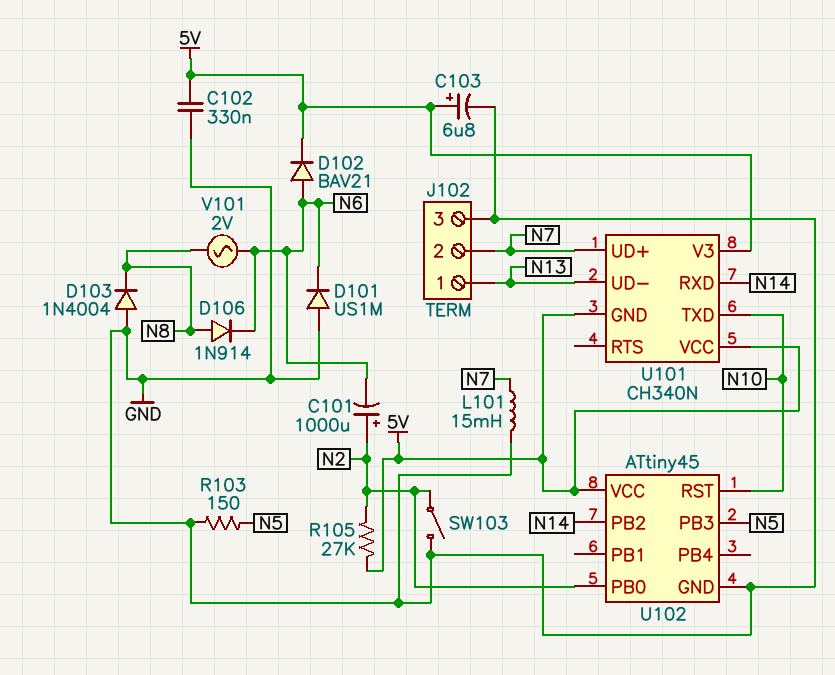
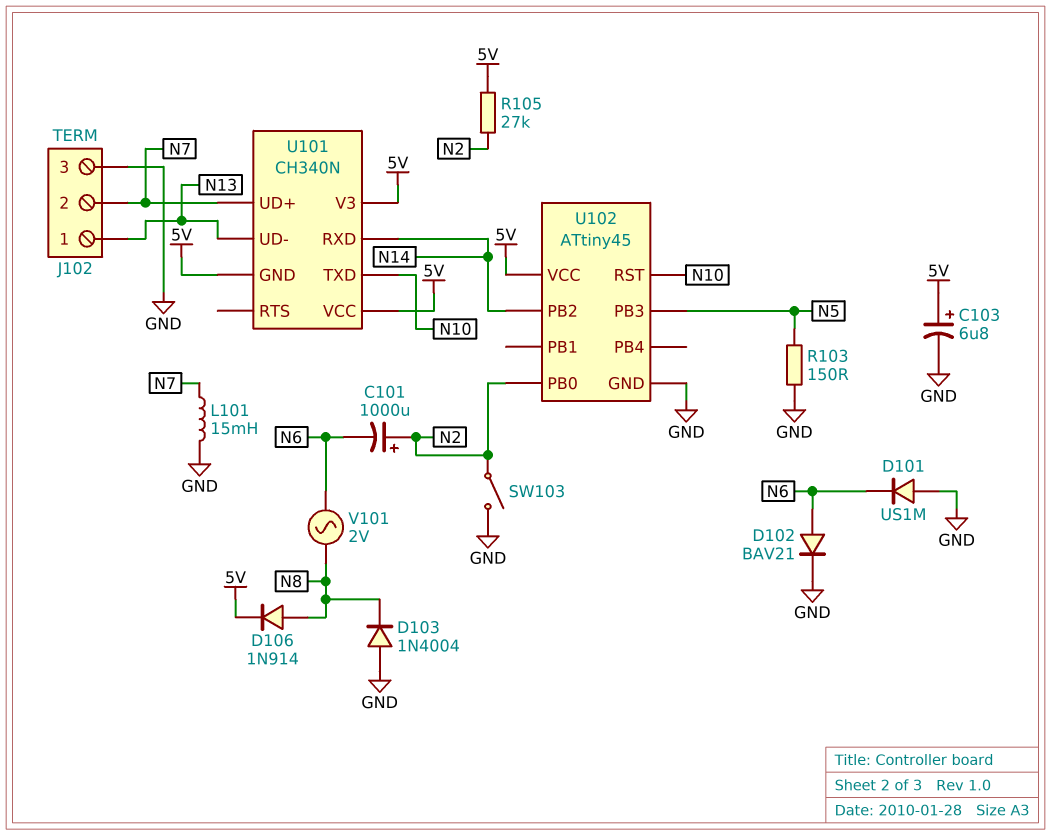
C102: 330nF (5V, GND) -> none
D102: diode BAV21 (A N6, K 5V) -> diode BAV21 (A N6, K GND)
D106: diode 1N914 (A N8, K N6) -> diode 1N914 (A N8, K 5V)

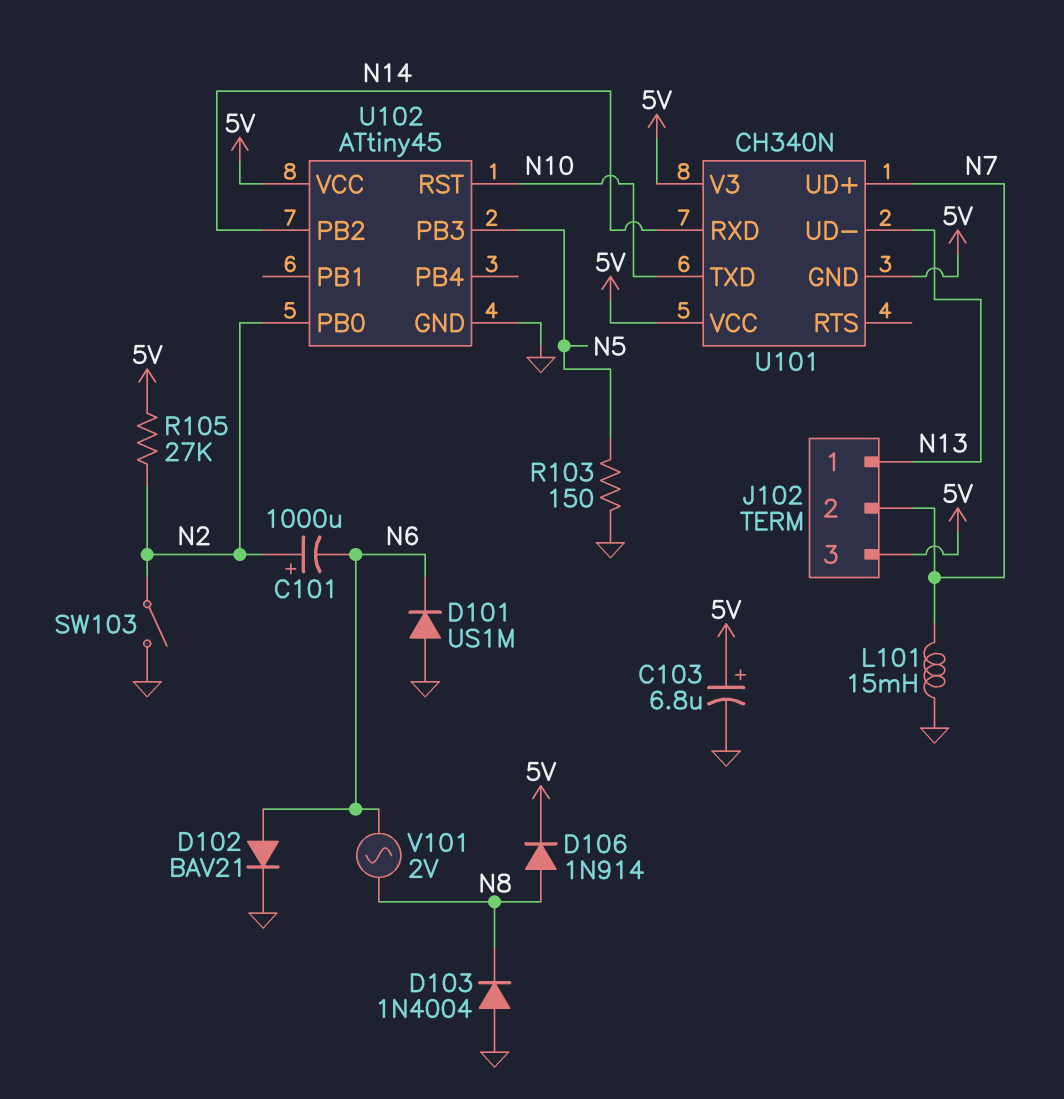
J102 pin 3: GND -> 5V

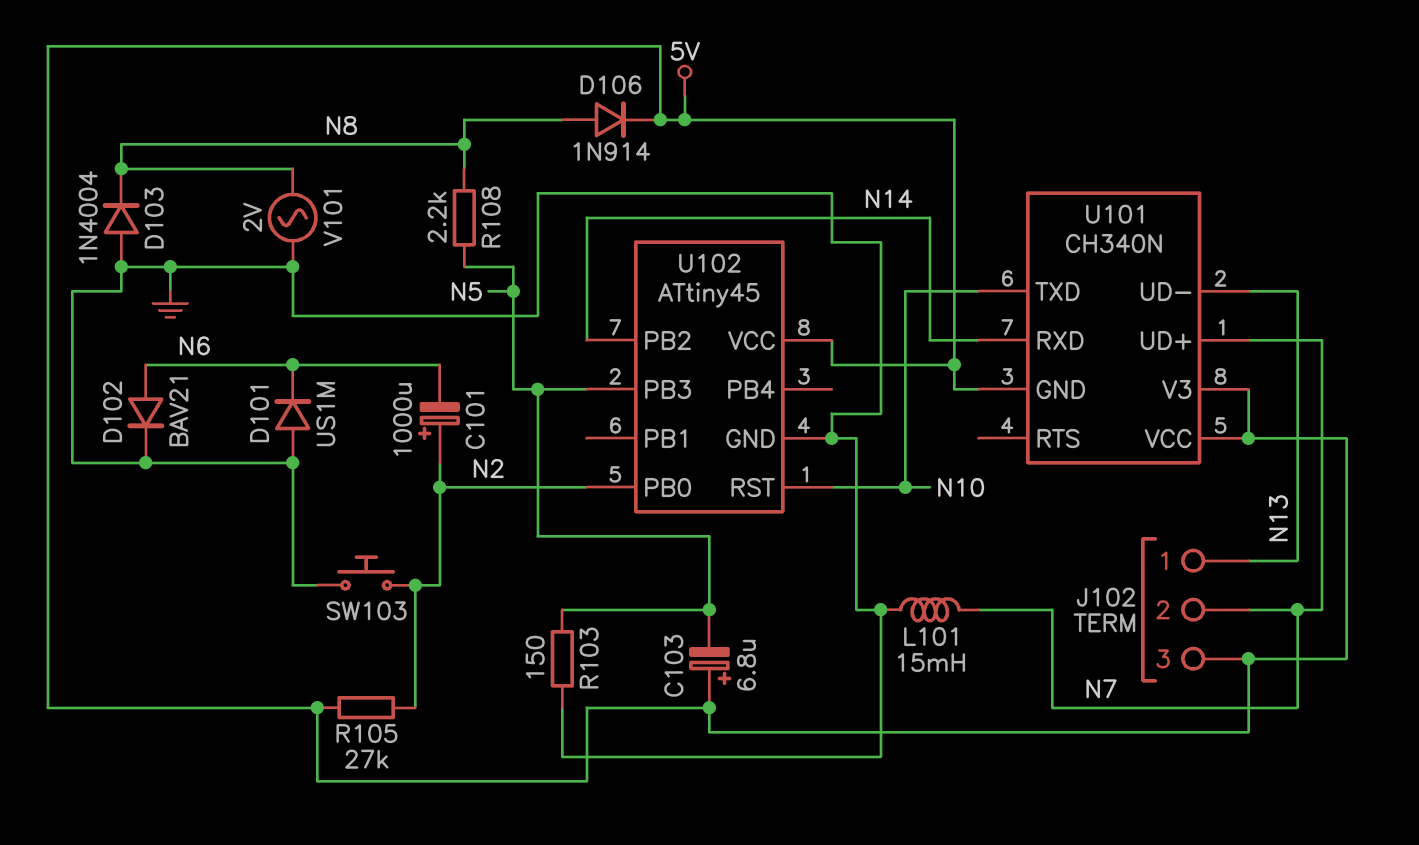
C103: 6.8uF (plus 5V, minus GND) -> 6.8uF (plus 5V, minus N5)
R108: none -> 2.2k (N5, N8)
SW103: switch (GND, N2) -> button (GND, N2)
V101: AC 2V (N6, N8) -> AC 2V (GND, N8)

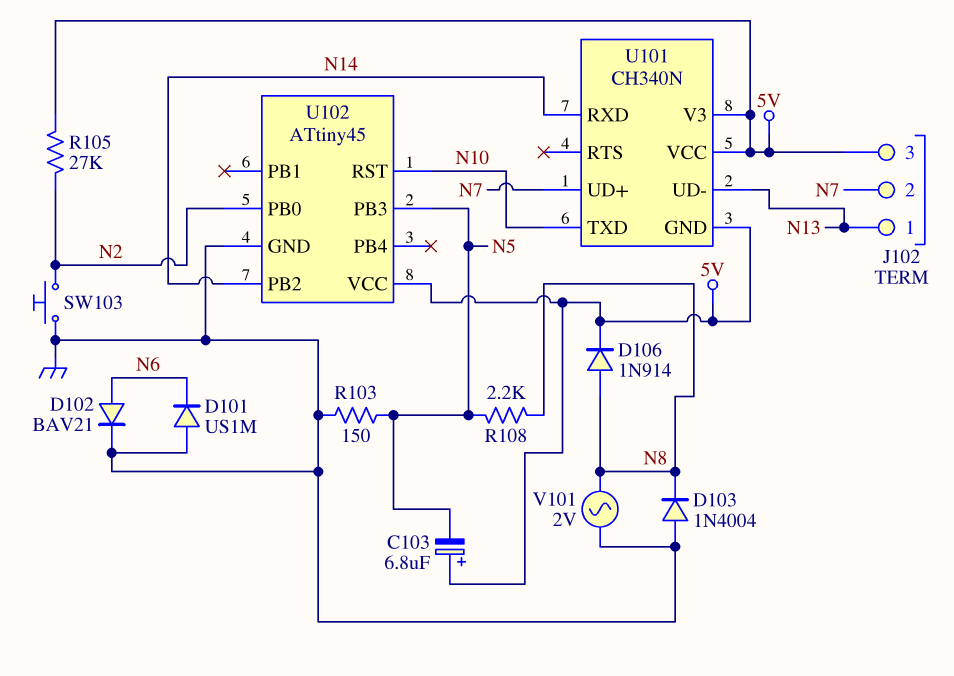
C101: 1000uF (plus N2, minus N6) -> none
L101: 15mH (GND, N7) -> none

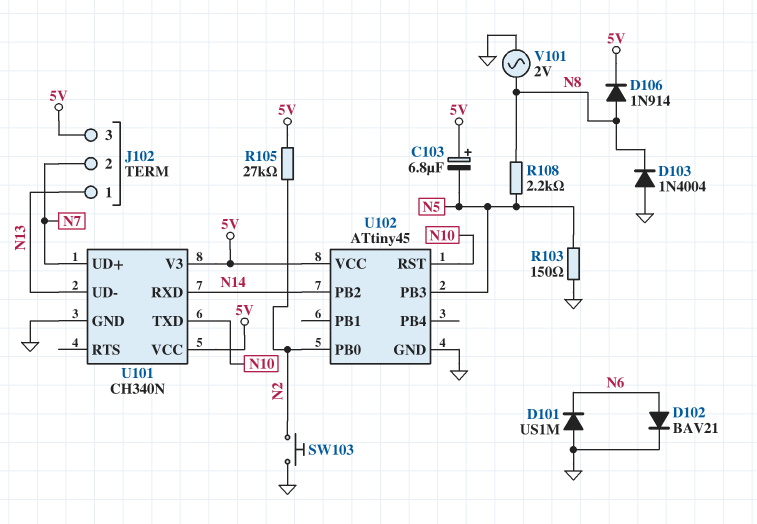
U101 pin GND: 5V -> GND

